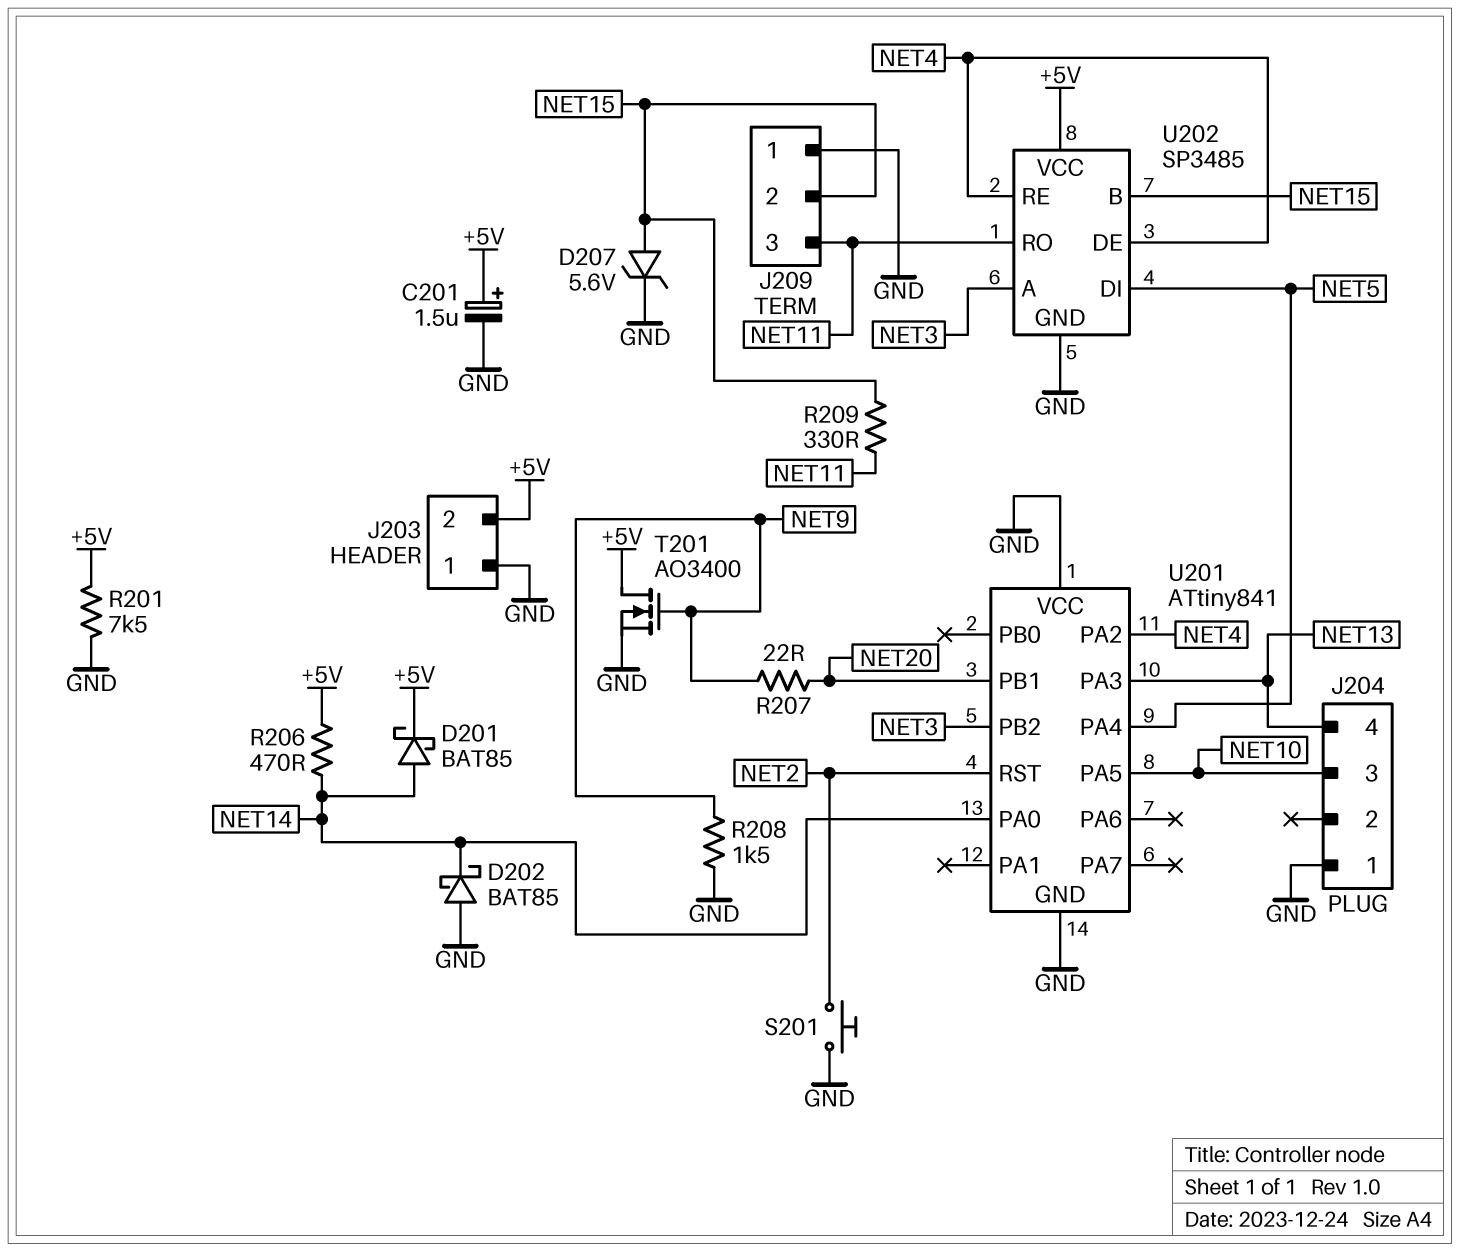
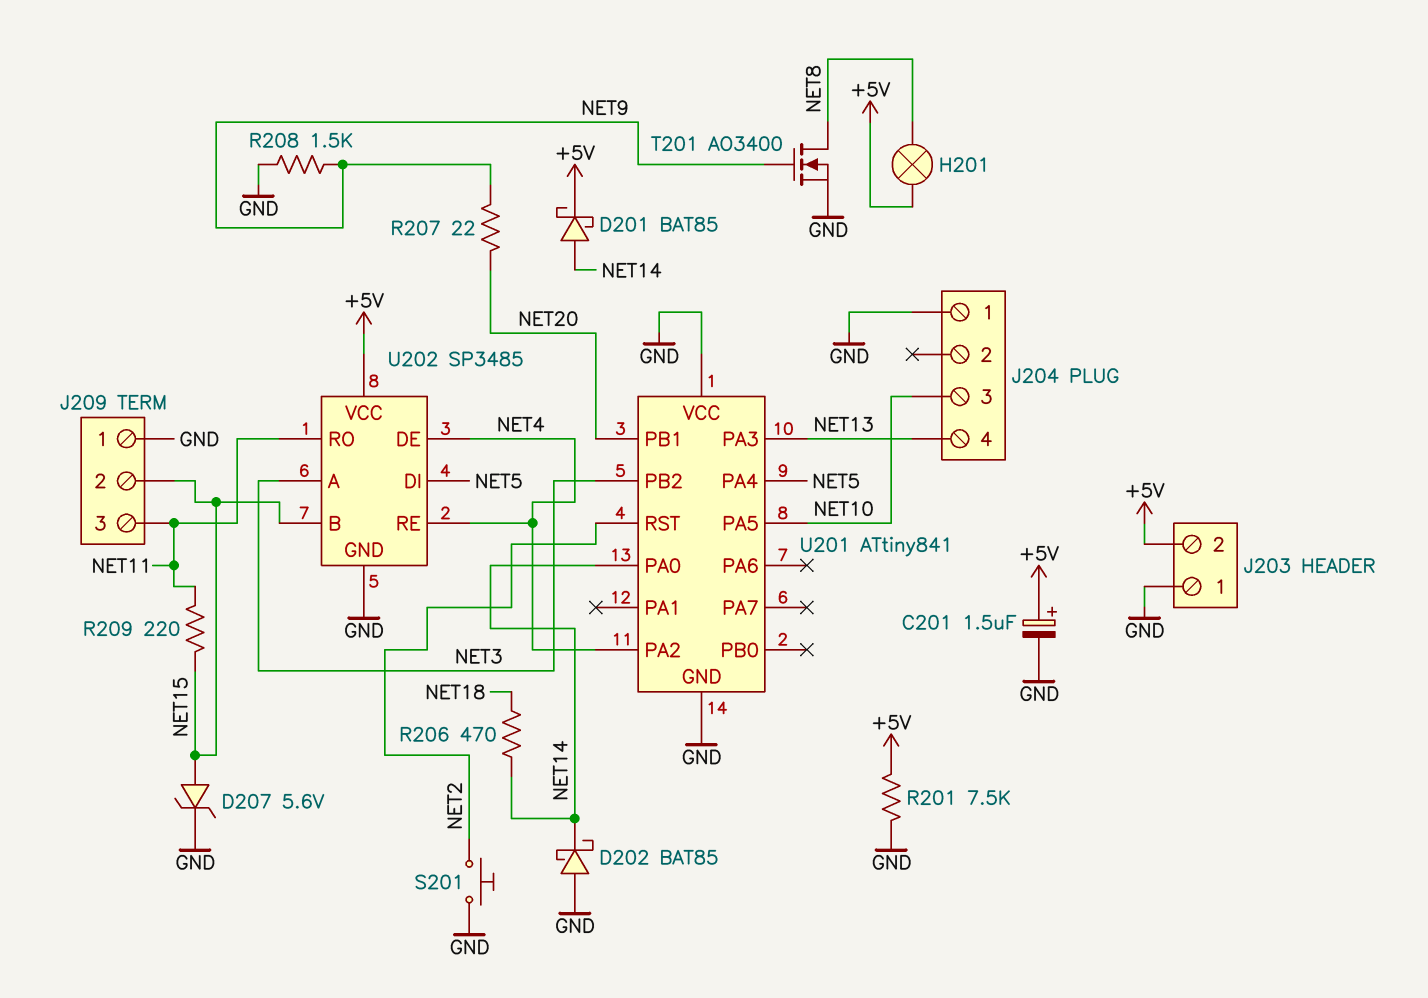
H201: none -> lamp (+5V, NET8)
R206: 470 (+5V, NET14) -> 470 (NET14, NET18)
R209: 330 (NET11, NET15) -> 220 (NET11, NET15)
T201: NMOS AO3400 (G NET9, D +5V, S GND) -> NMOS AO3400 (G NET9, D NET8, S GND)

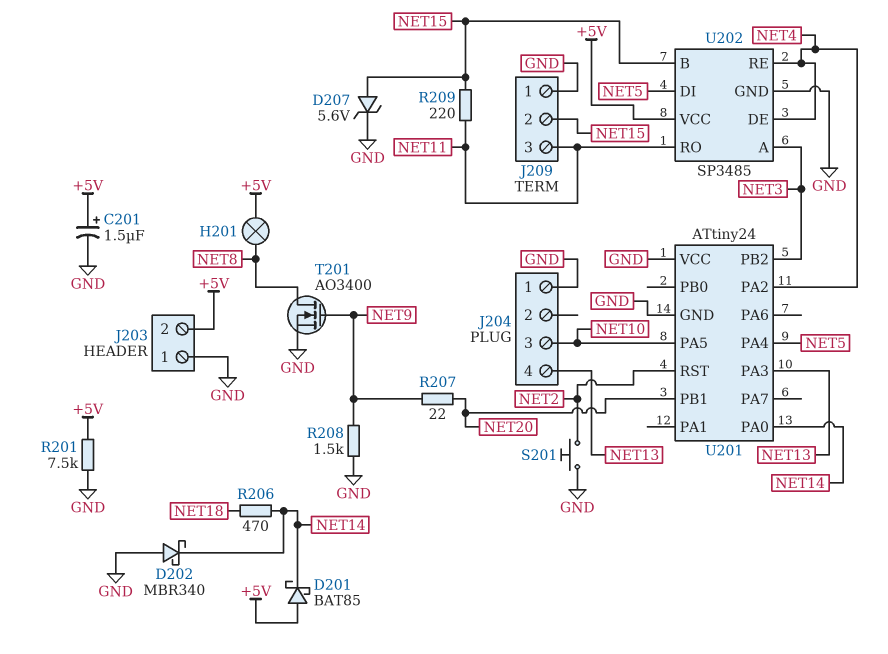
D201: schottky BAT85 (A NET14, K +5V) -> schottky BAT85 (A +5V, K NET14)
D202: schottky BAT85 (A GND, K NET14) -> schottky MBR340 (A GND, K NET14)
U201: ATtiny841 -> ATtiny24

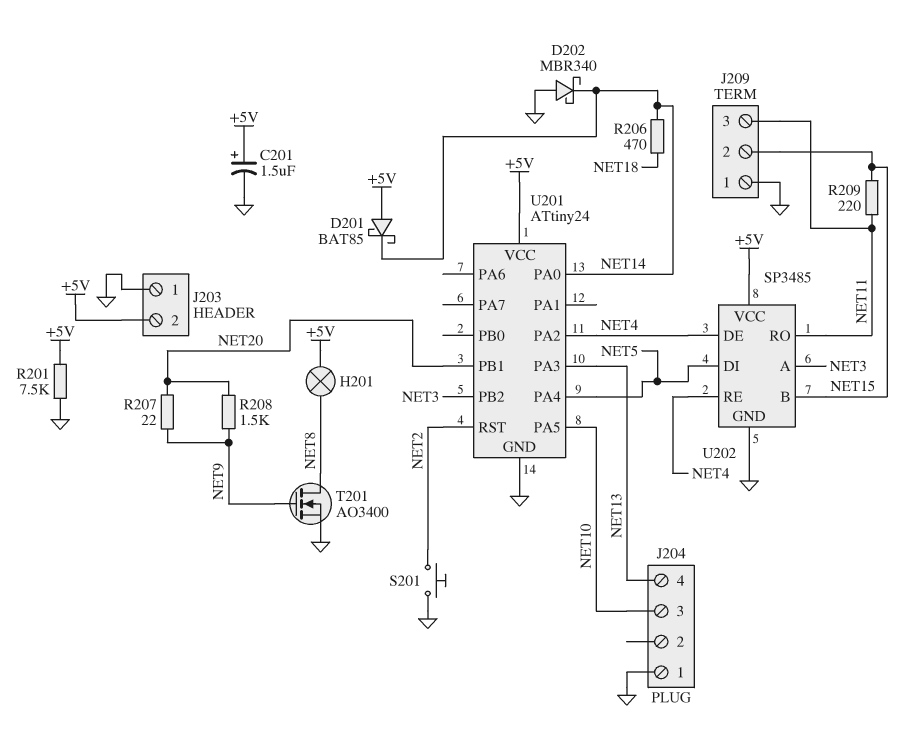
D207: zener 5.6V (A NET15, K GND) -> none
R208: 1.5k (GND, NET9) -> 1.5k (NET9, NET20)
U201 pin VCC: GND -> +5V

